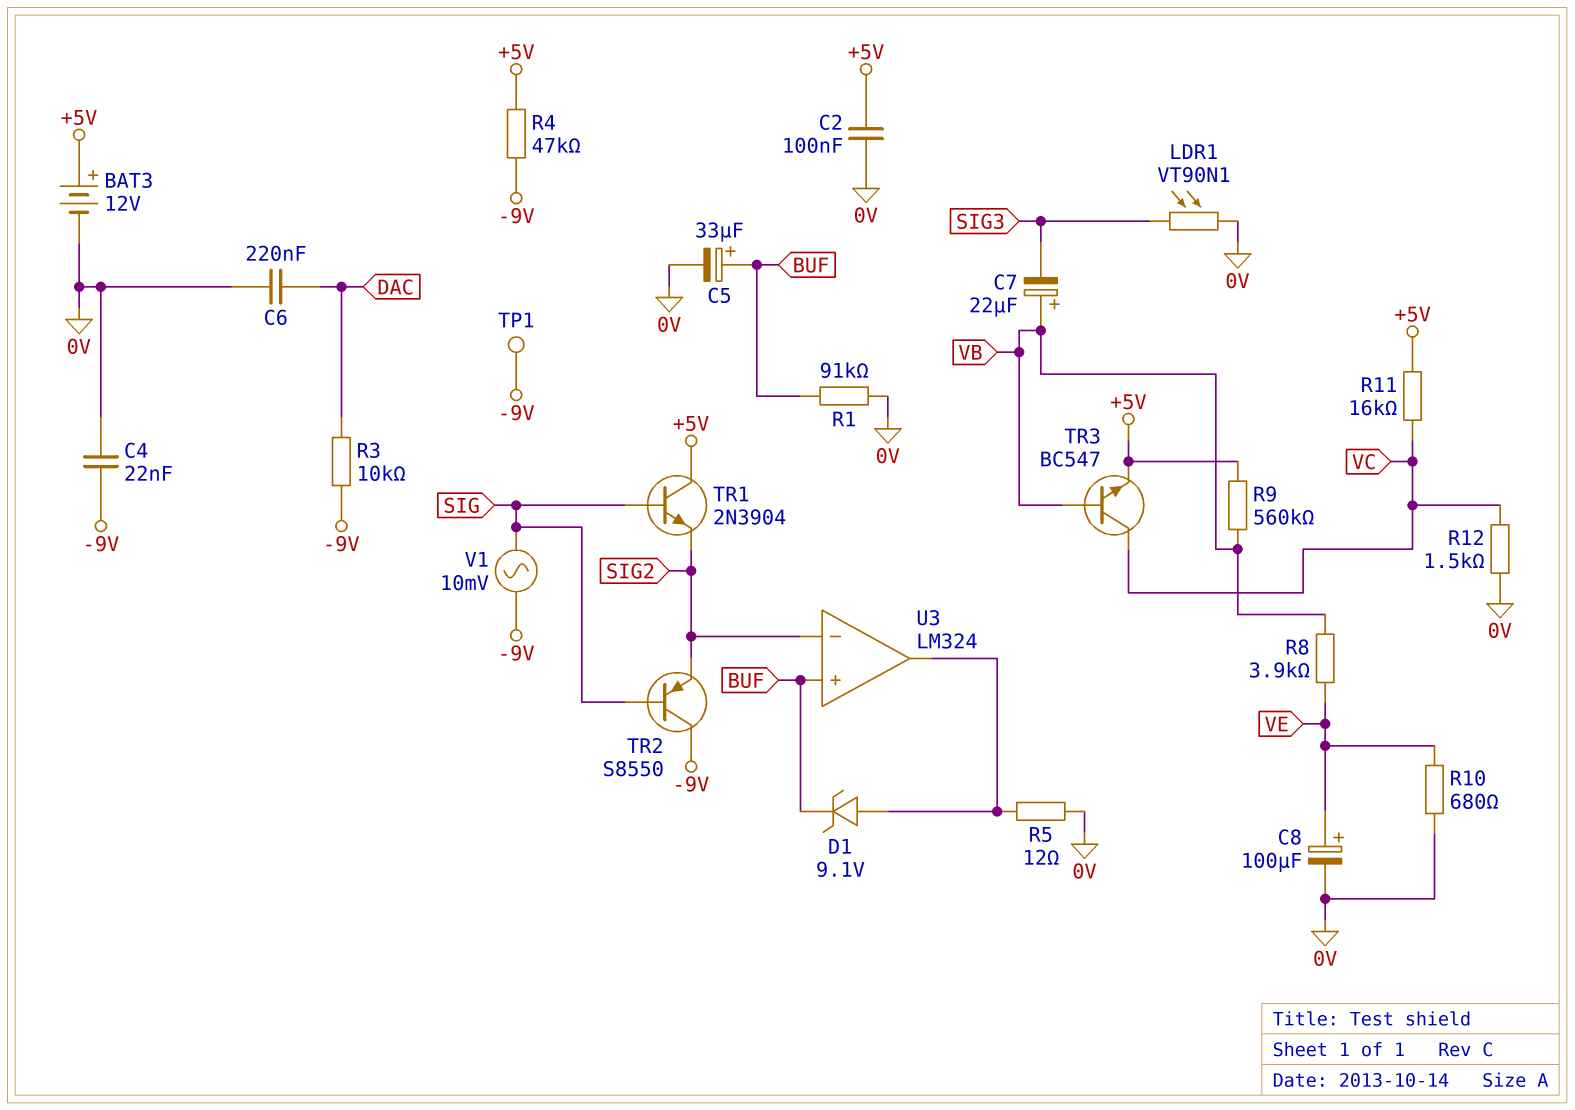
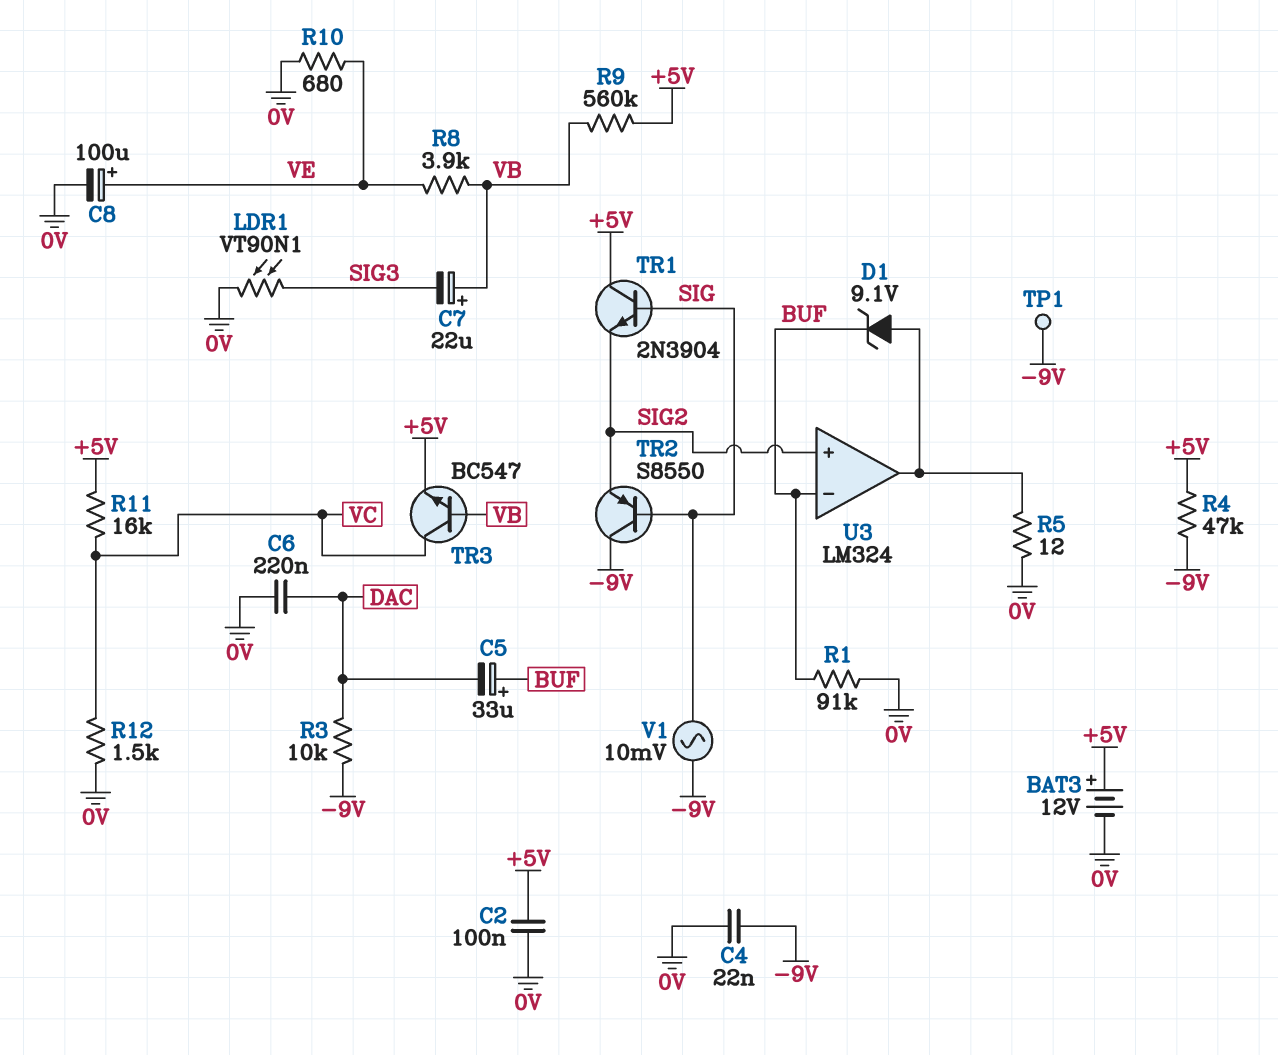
C5: 33uF (plus BUF, minus 0V) -> 33uF (plus BUF, minus DAC)
U3 pin in+: BUF -> SIG2
U3 pin in-: SIG2 -> BUF

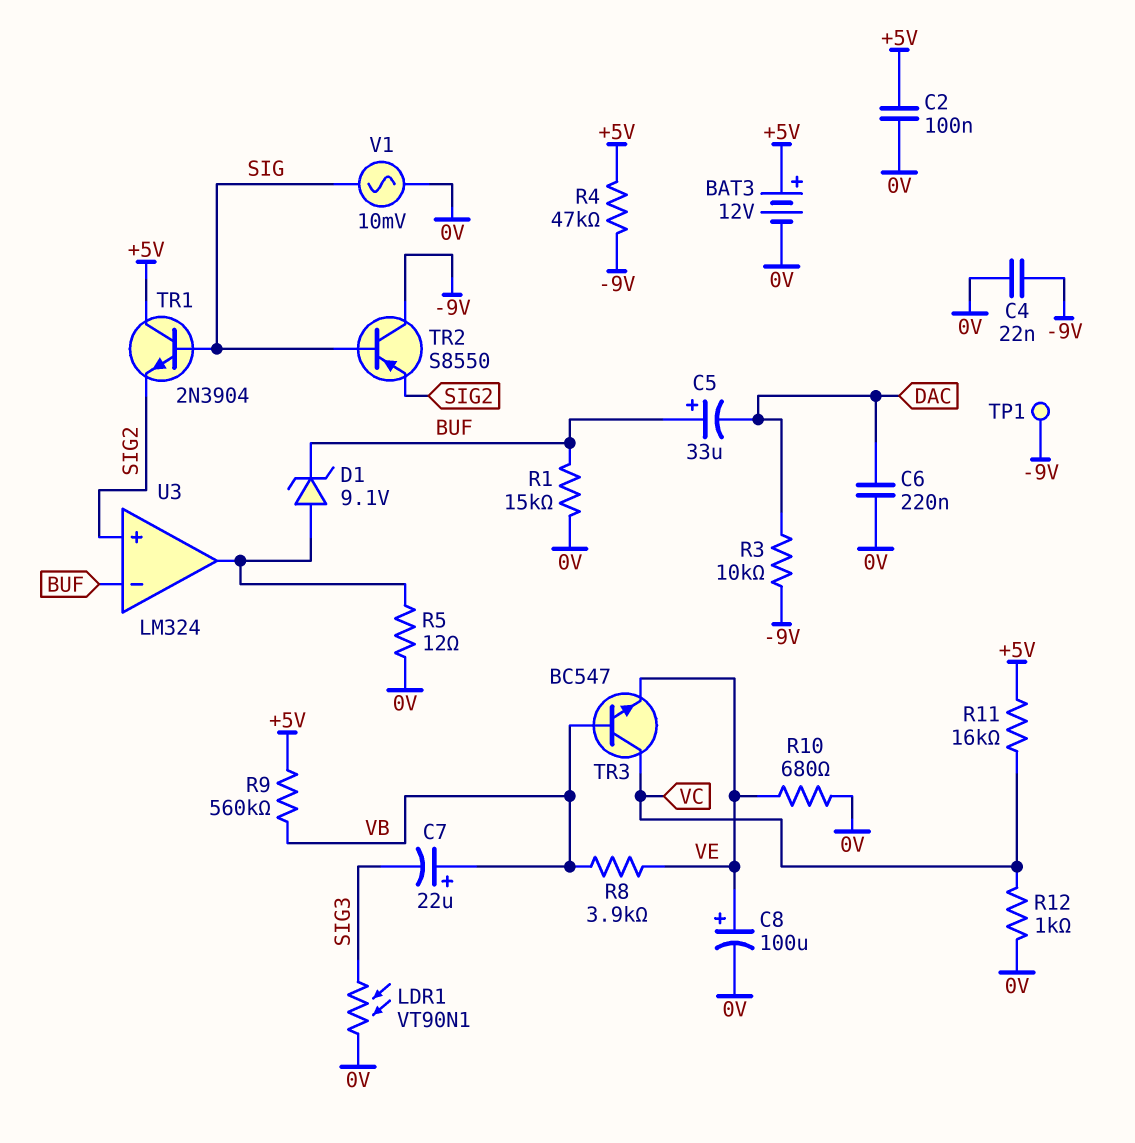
R1: 91k (0V, BUF) -> 15k (0V, BUF)
R12: 1.5k (0V, VC) -> 1k (0V, VC)
TR3: NPN BC547 (B VB, C VC, E +5V) -> NPN BC547 (B VB, C VC, E VE)
V1: AC 10mV (-9V, SIG) -> AC 10mV (0V, SIG)

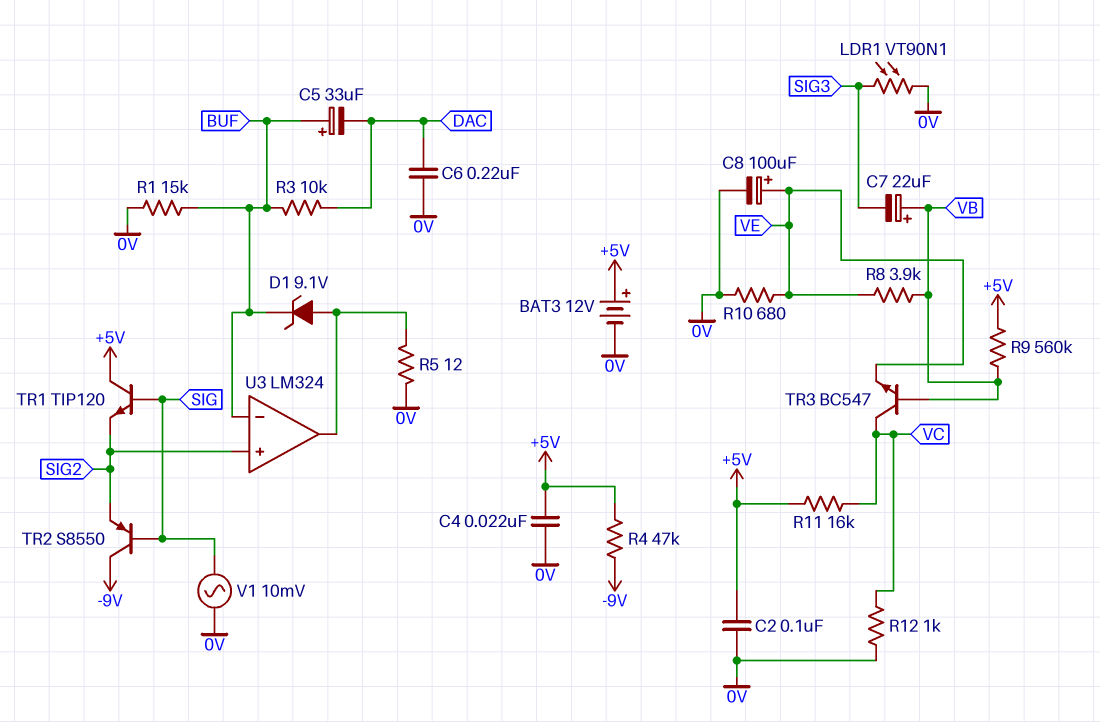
C4: 22nF (-9V, 0V) -> 22nF (+5V, 0V)
R3: 10k (-9V, DAC) -> 10k (BUF, DAC)
TP1: test point (-9V) -> none
TR1: NPN 2N3904 (B SIG, C +5V, E SIG2) -> NPN TIP120 (B SIG, C +5V, E SIG2)

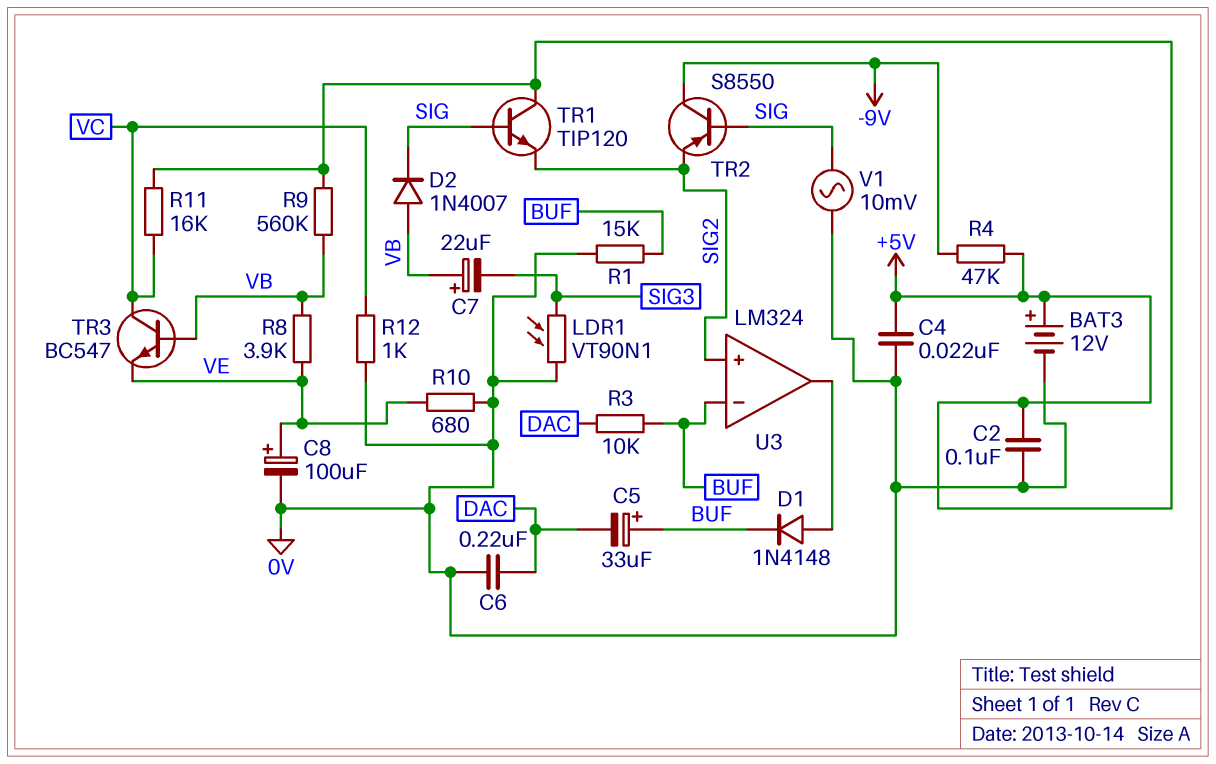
D1: zener 9.1V (A U3/out, K BUF) -> diode 1N4148 (A U3/out, K BUF)
D2: none -> diode 1N4007 (A VB, K SIG)
R5: 12 (0V, U3/out) -> none

